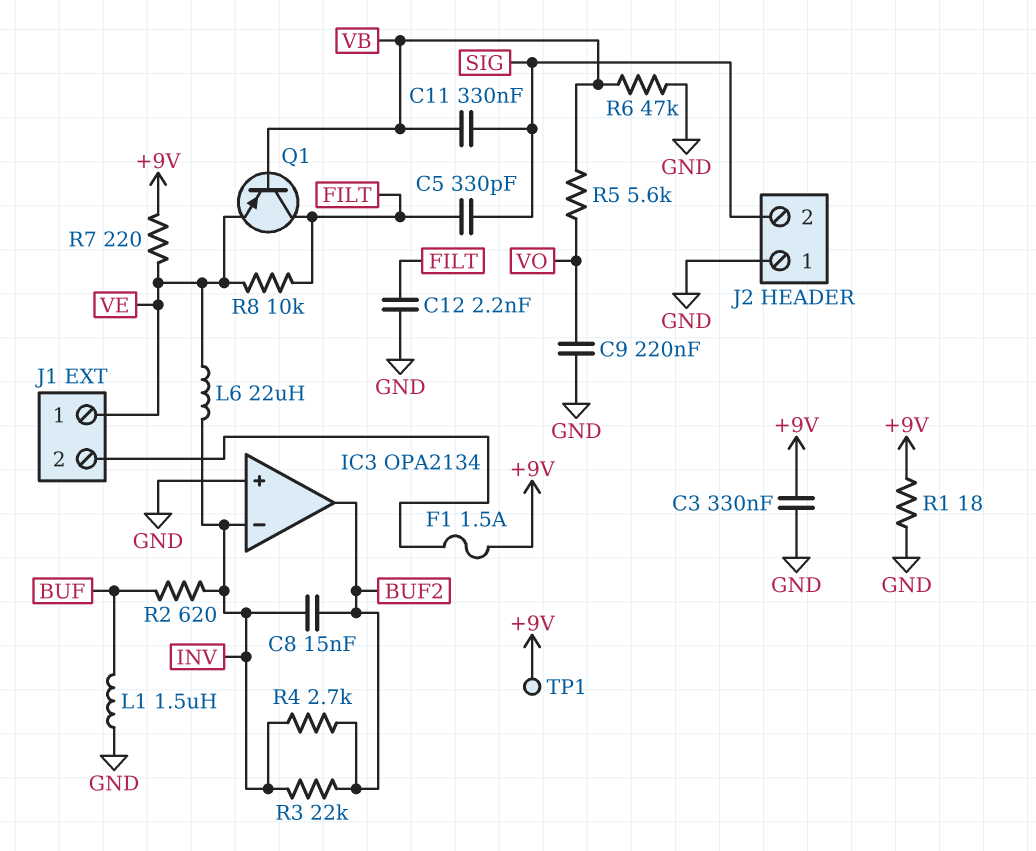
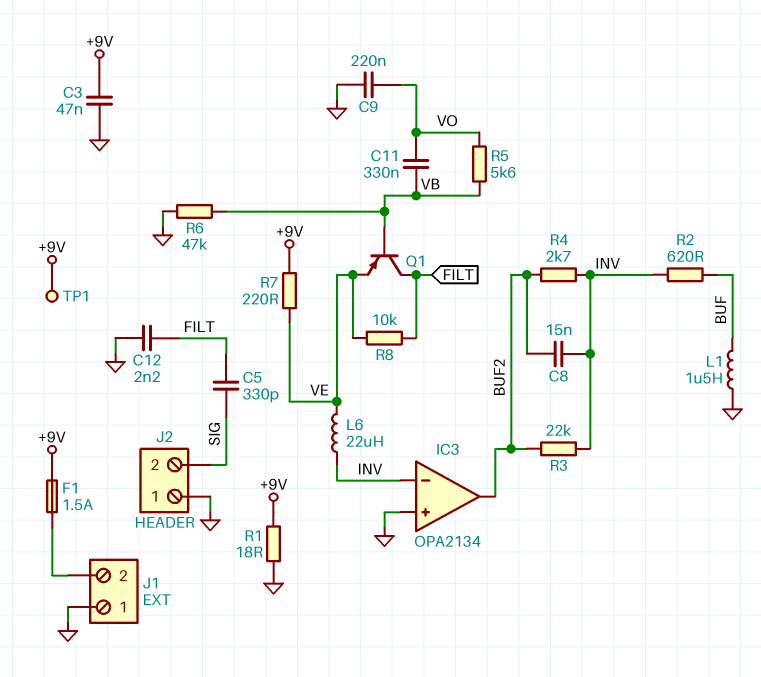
C3: 330nF (+9V, GND) -> 47nF (+9V, GND)
C11: 330nF (SIG, VB) -> 330nF (VB, VO)
J1 pin 1: VE -> GND

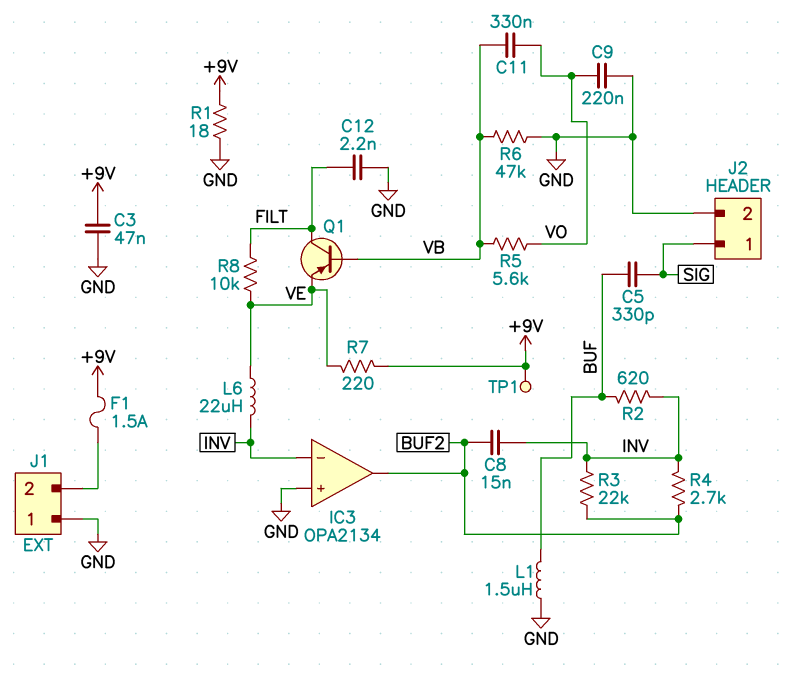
C5: 330pF (FILT, SIG) -> 330pF (BUF, SIG)
J2 pin 1: GND -> SIG
J2 pin 2: SIG -> GND

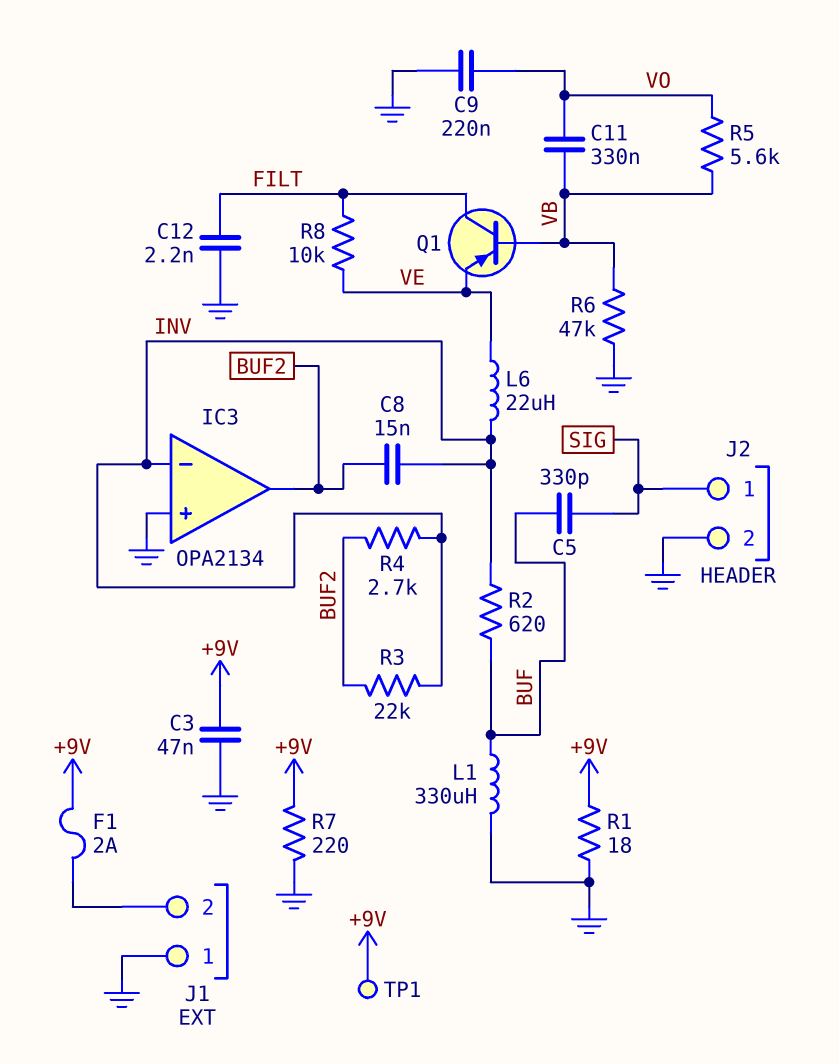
F1: 1.5A (+9V, J1/2) -> 2A (+9V, J1/2)
L1: 1.5uH (BUF, GND) -> 330uH (BUF, GND)
R7: 220 (+9V, VE) -> 220 (+9V, GND)

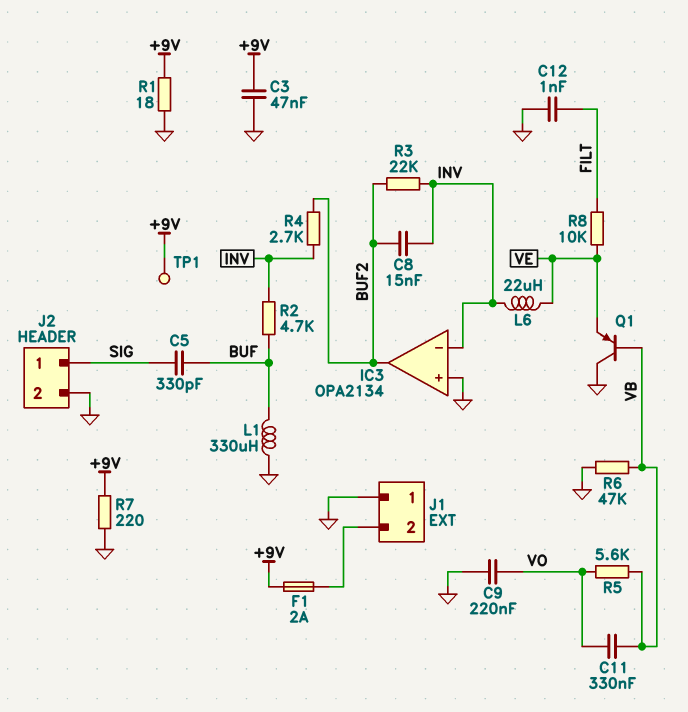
C12: 2.2nF (FILT, GND) -> 1nF (FILT, GND)
Q1: PNP (B VB, C FILT, E VE) -> PNP (B VB, C GND, E VE)
R2: 620 (BUF, INV) -> 4.7k (BUF, INV)

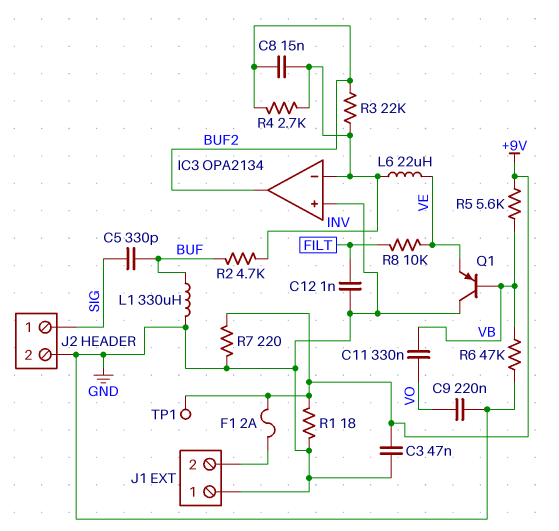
R5: 5.6k (VB, VO) -> 5.6k (+9V, VB)

